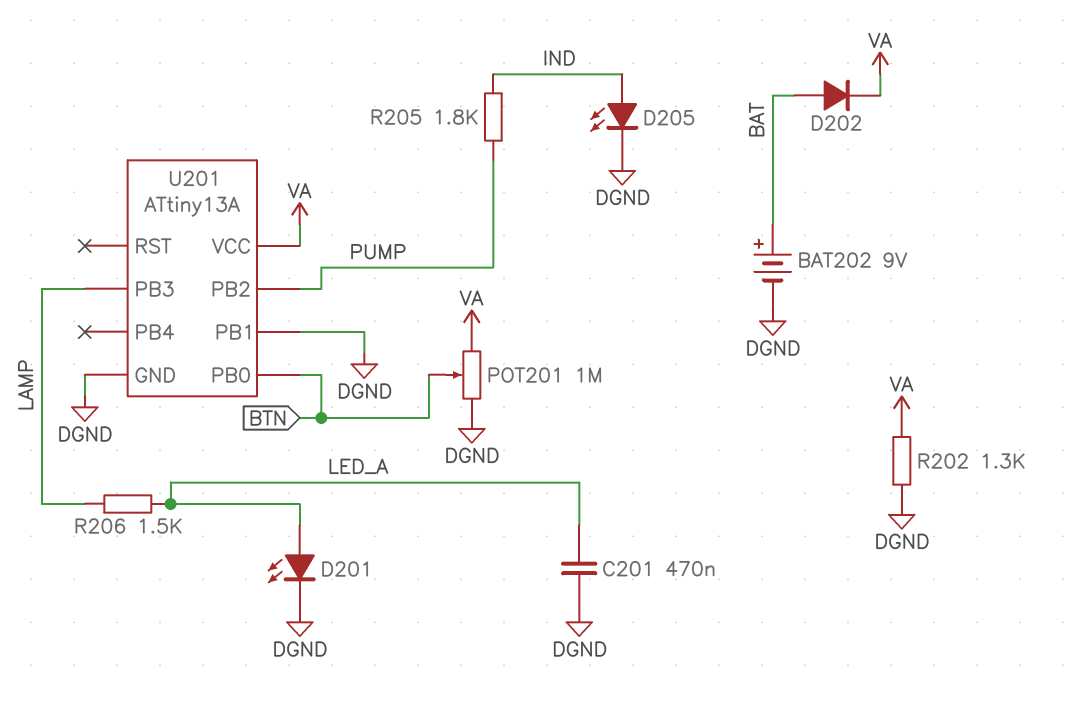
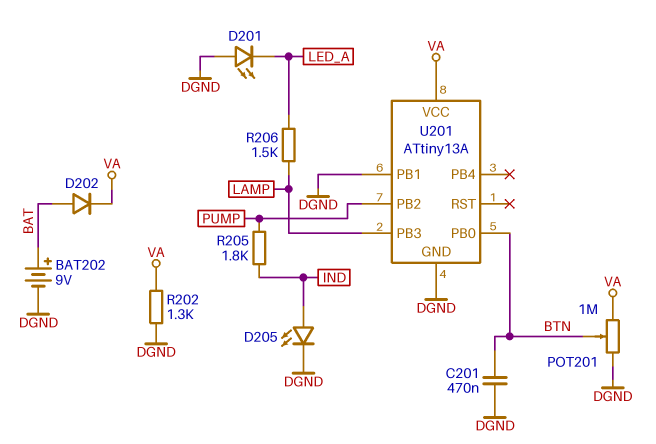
C201: 470nF (DGND, LED_A) -> 470nF (BTN, DGND)
D201: LED (A LED_A, K DGND) -> LED (A DGND, K LED_A)

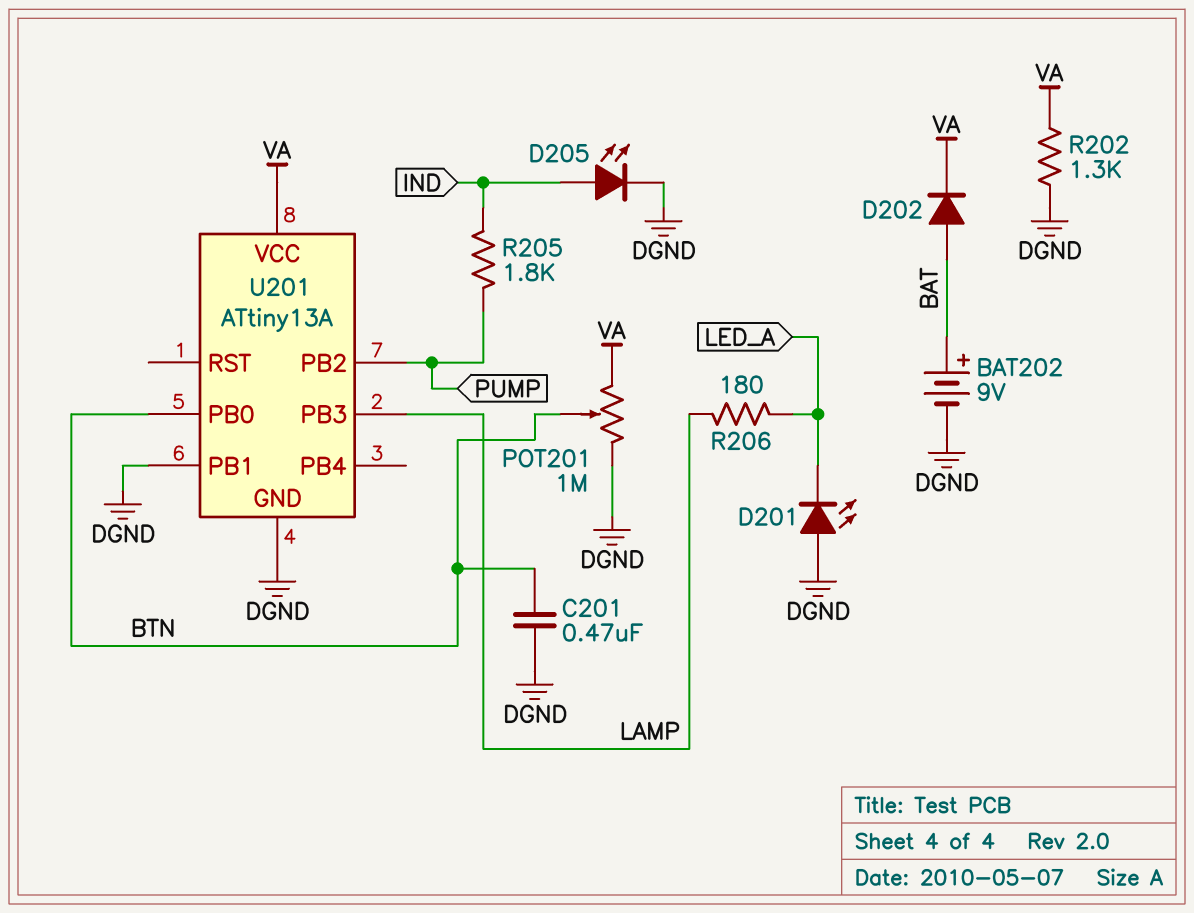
R206: 1.5k (LAMP, LED_A) -> 180 (LAMP, LED_A)

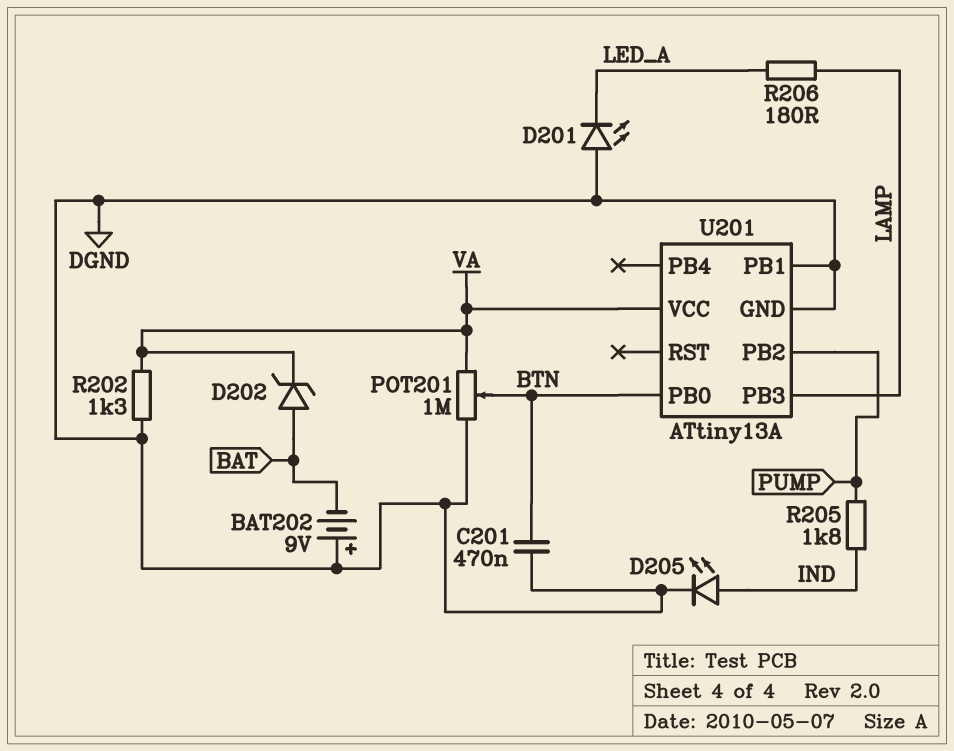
BAT202: 9V (plus BAT, minus DGND) -> 9V (plus DGND, minus BAT)
D202: diode (A BAT, K VA) -> zener (A BAT, K VA)

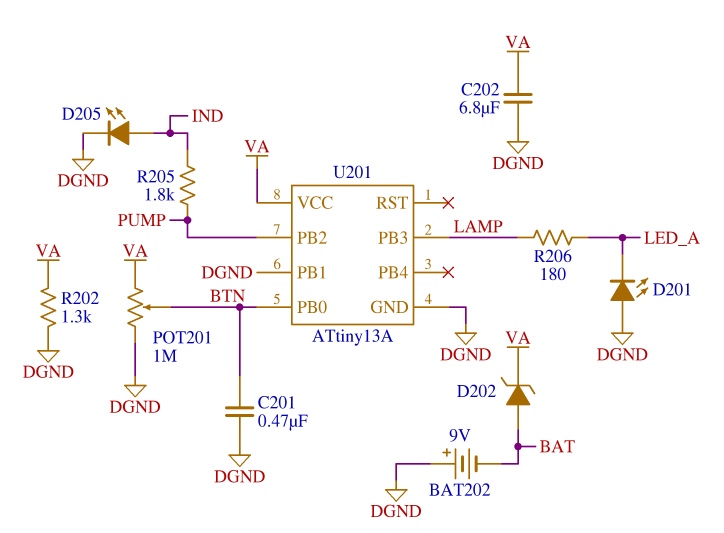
C202: none -> 6.8uF (DGND, VA)

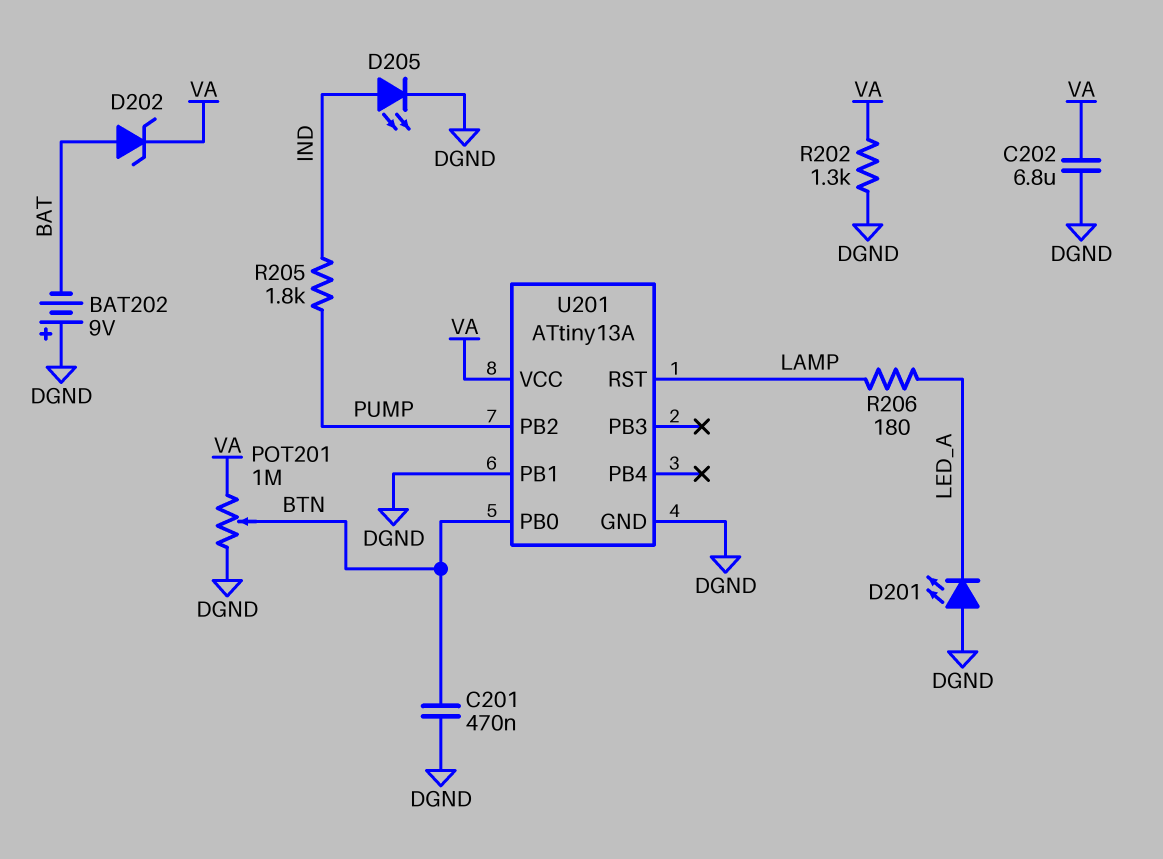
U201 pin PB3: LAMP -> none
U201 pin RST: none -> LAMP

